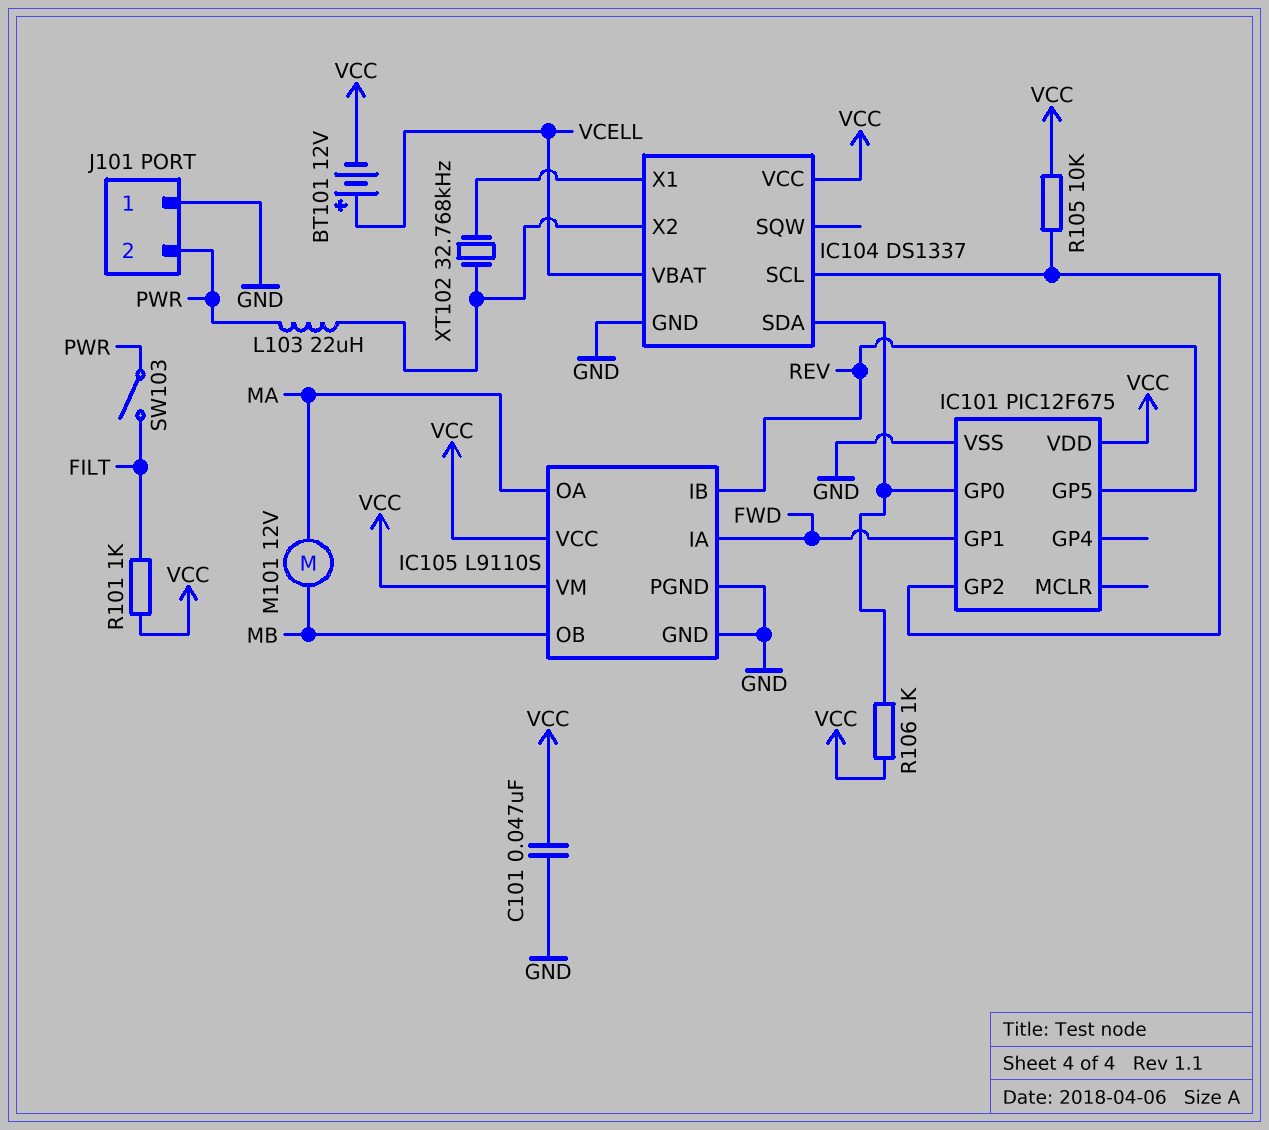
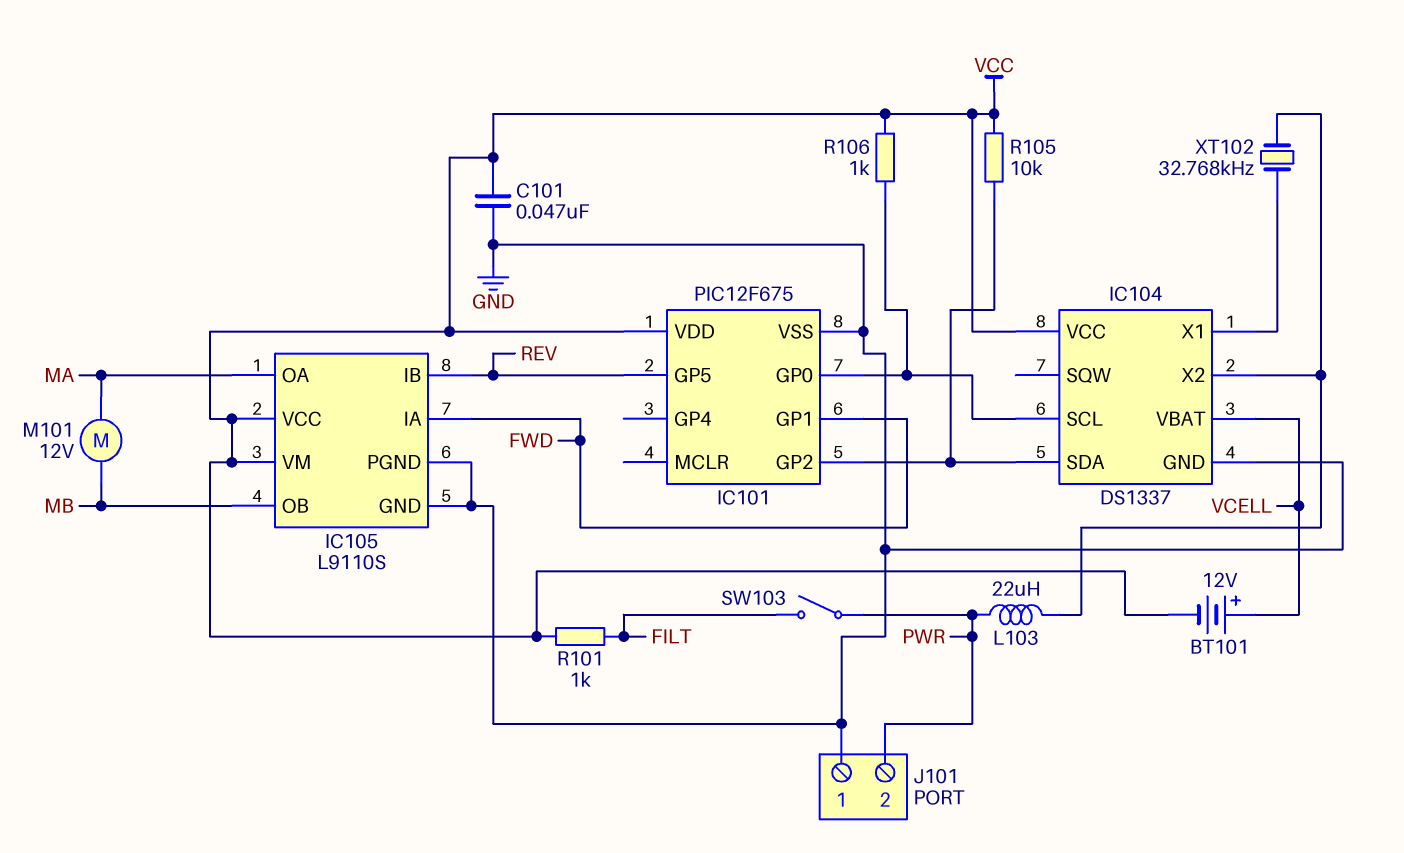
IC104 pin SCL: IC101/GP2 -> IC101/GP0
IC104 pin SDA: IC101/GP0 -> IC101/GP2

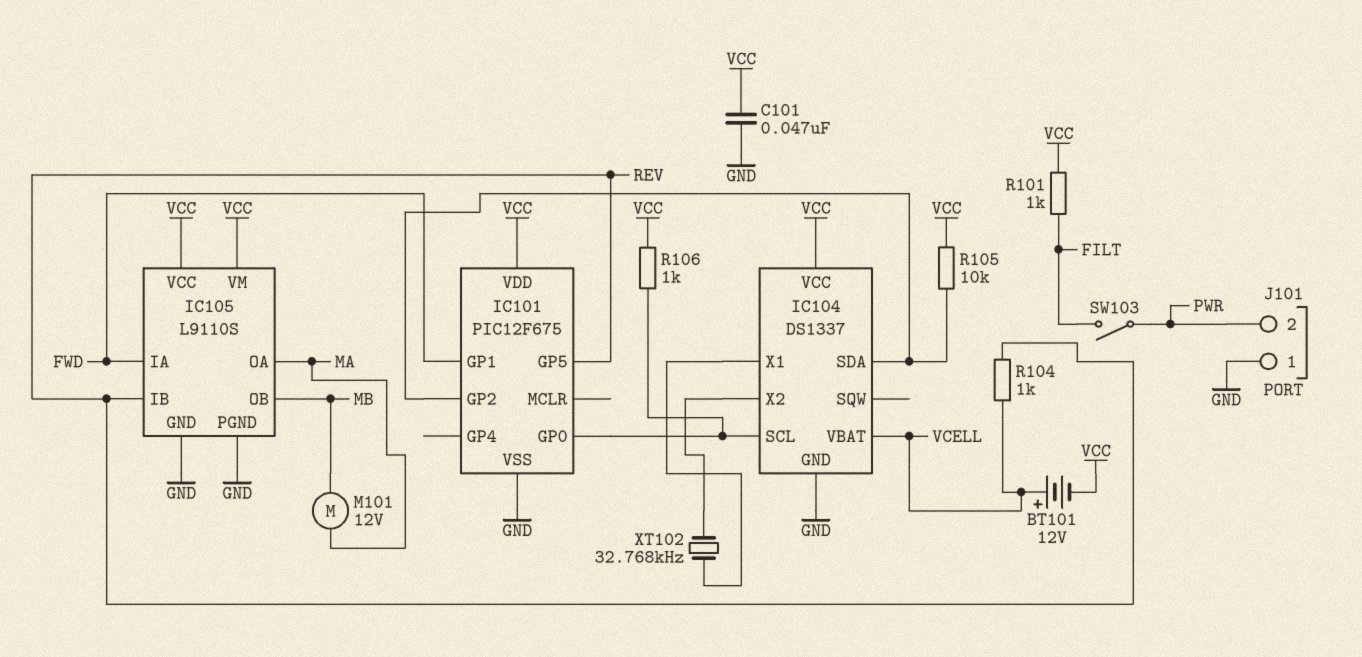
L103: 22uH (IC104/X2, PWR) -> none
R104: none -> 1k (REV, VCELL)

